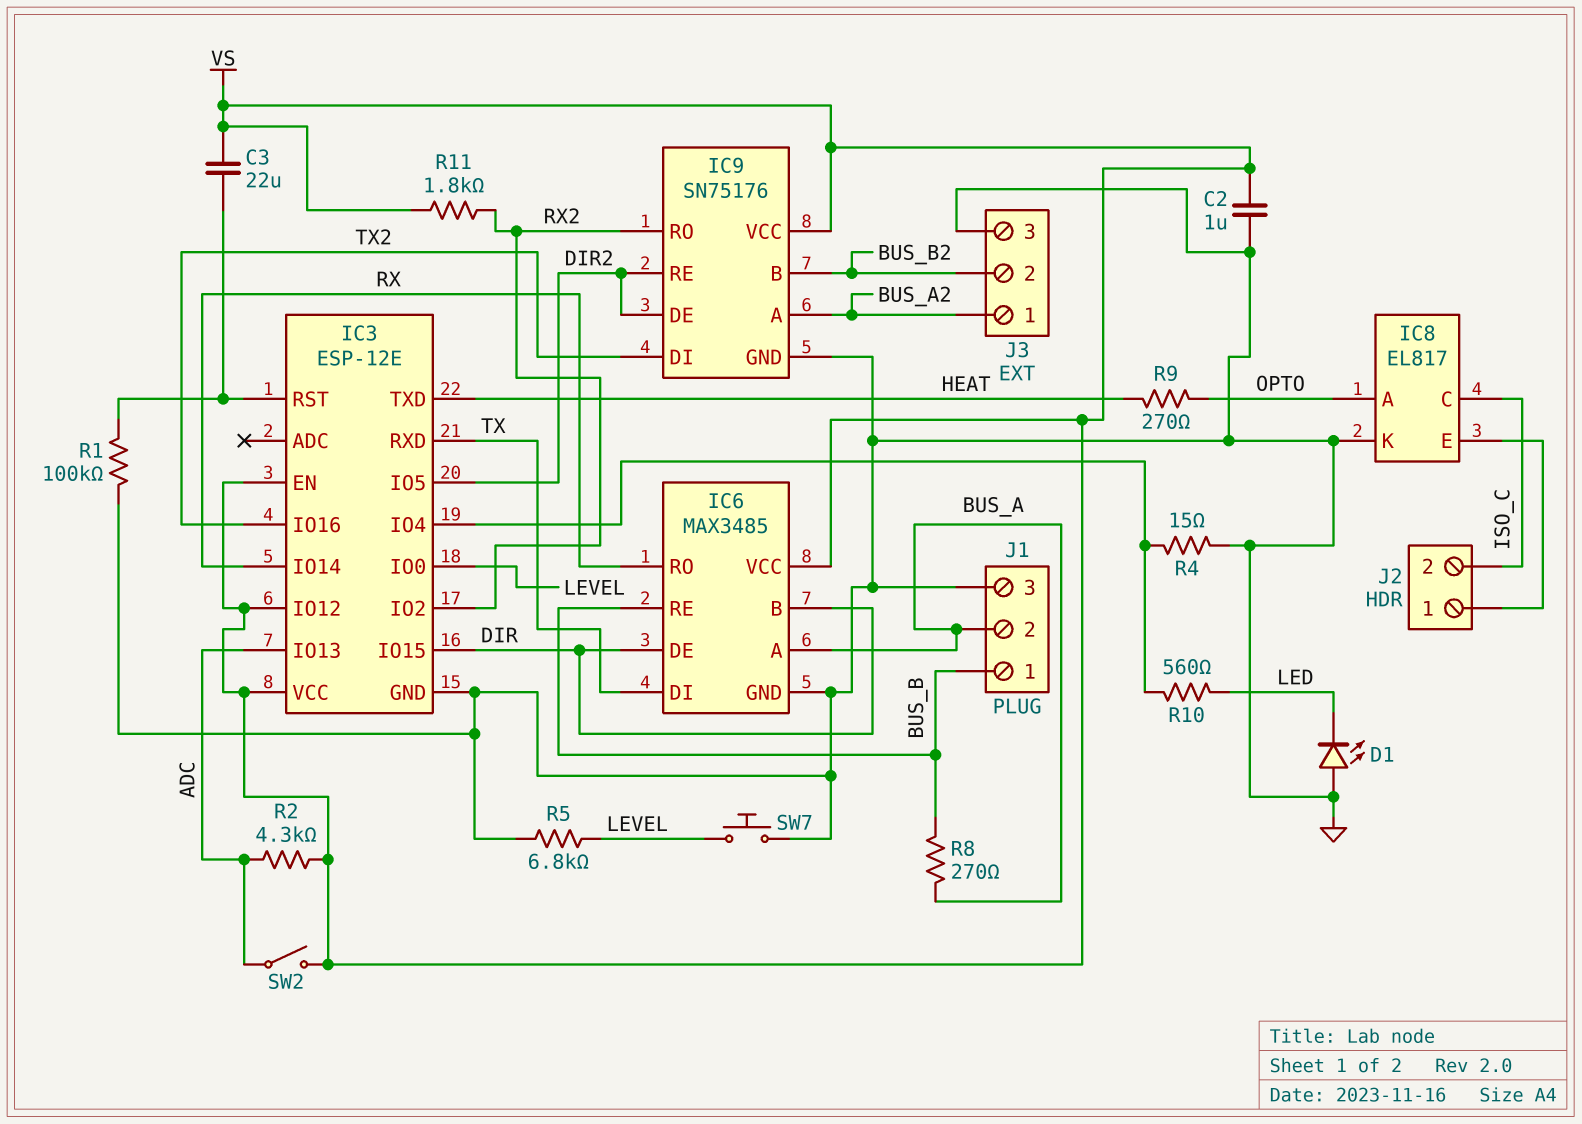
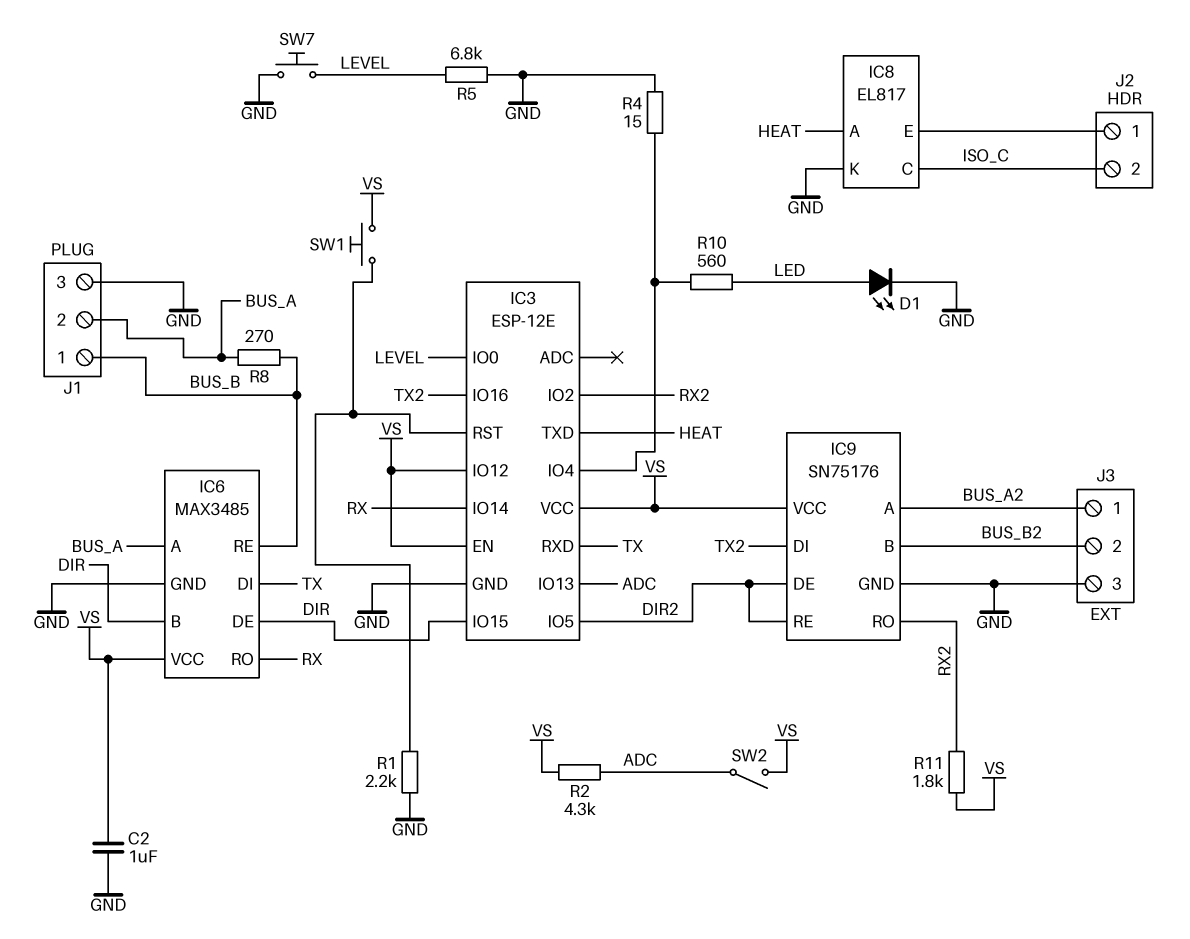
C3: 22uF (IC3/RST, VS) -> none
D1: LED (A GND, K LED) -> LED (A LED, K GND)
IC8 pin A: OPTO -> HEAT
R1: 100k (GND, IC3/RST) -> 2.2k (GND, IC3/RST)
R9: 270 (HEAT, OPTO) -> none
SW1: none -> button (IC3/RST, VS)

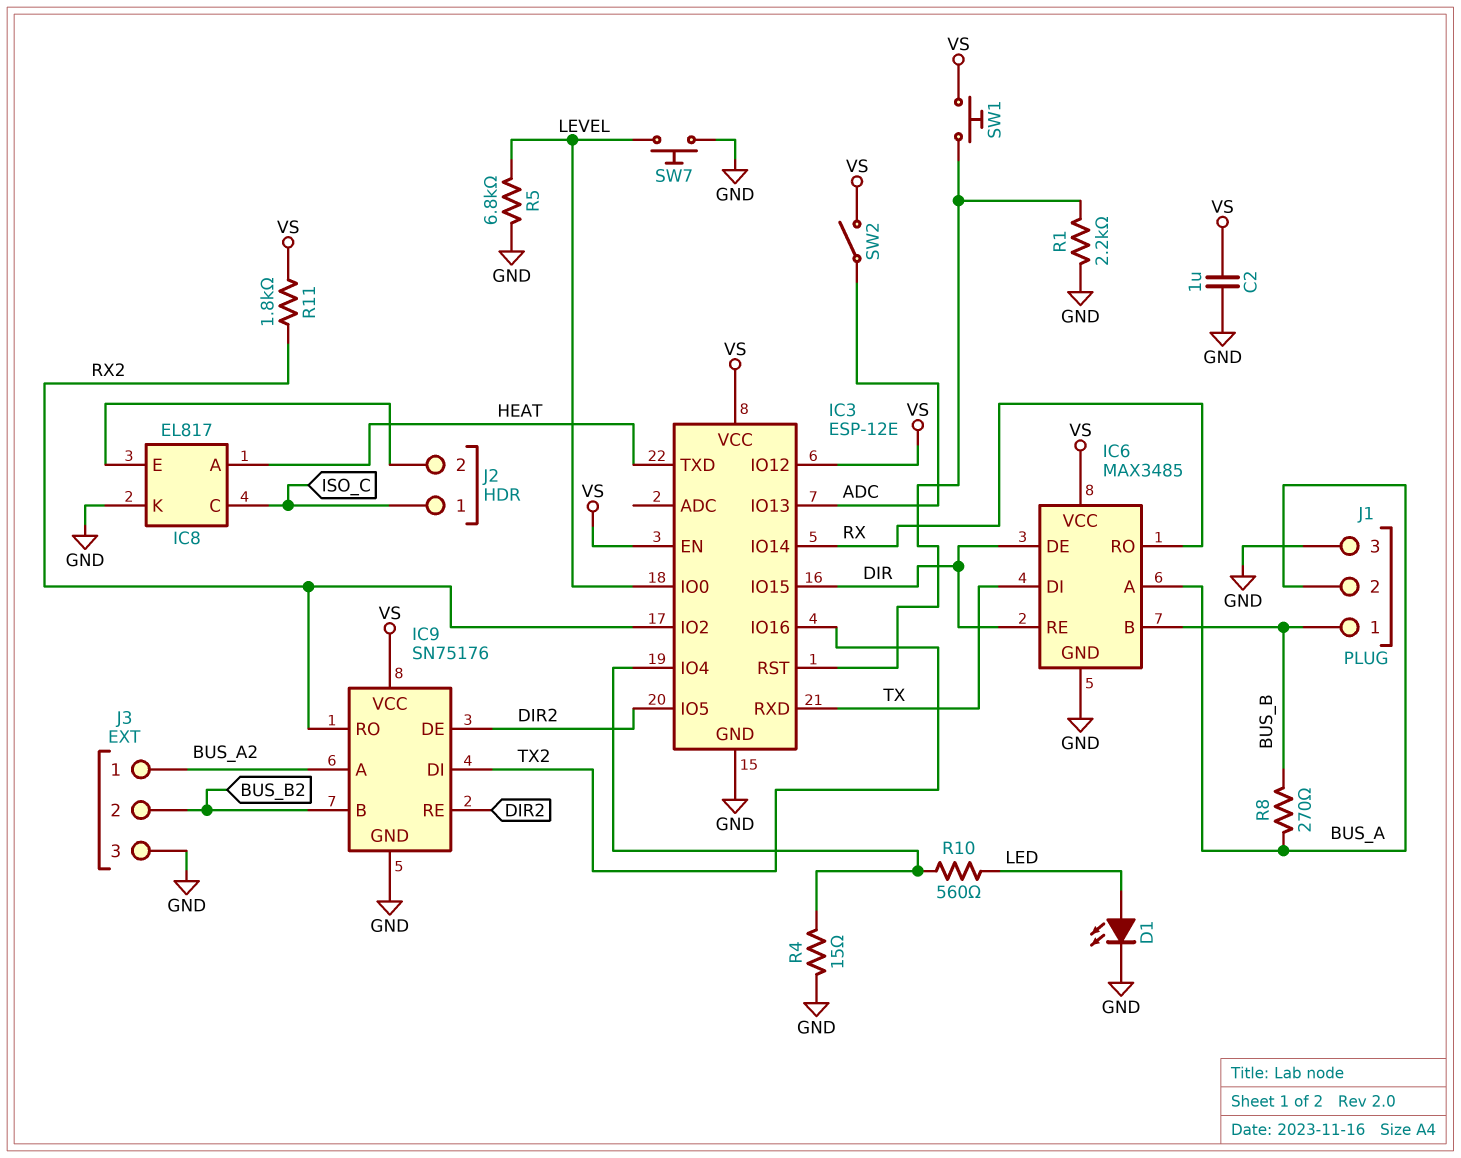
IC6 pin B: DIR -> BUS_B
IC6 pin RE: BUS_B -> DIR
J2 pin 1: IC8/E -> ISO_C
J2 pin 2: ISO_C -> IC8/E
R2: 4.3k (ADC, VS) -> none

